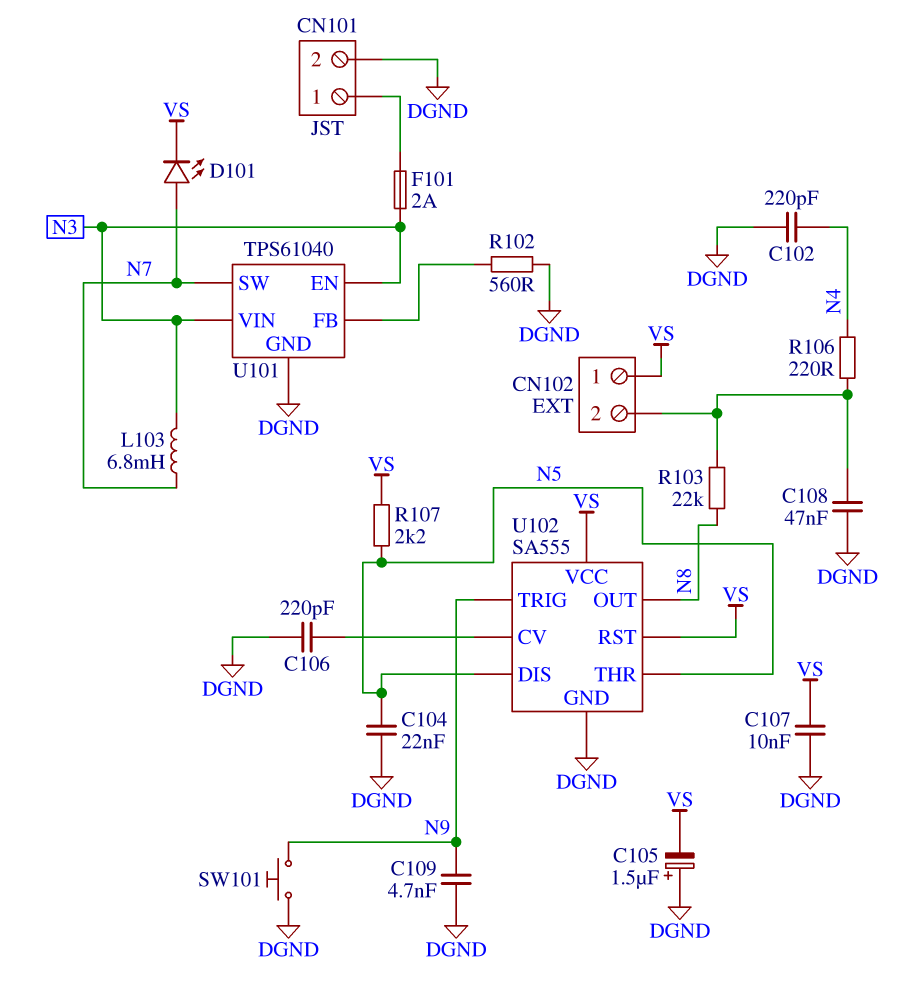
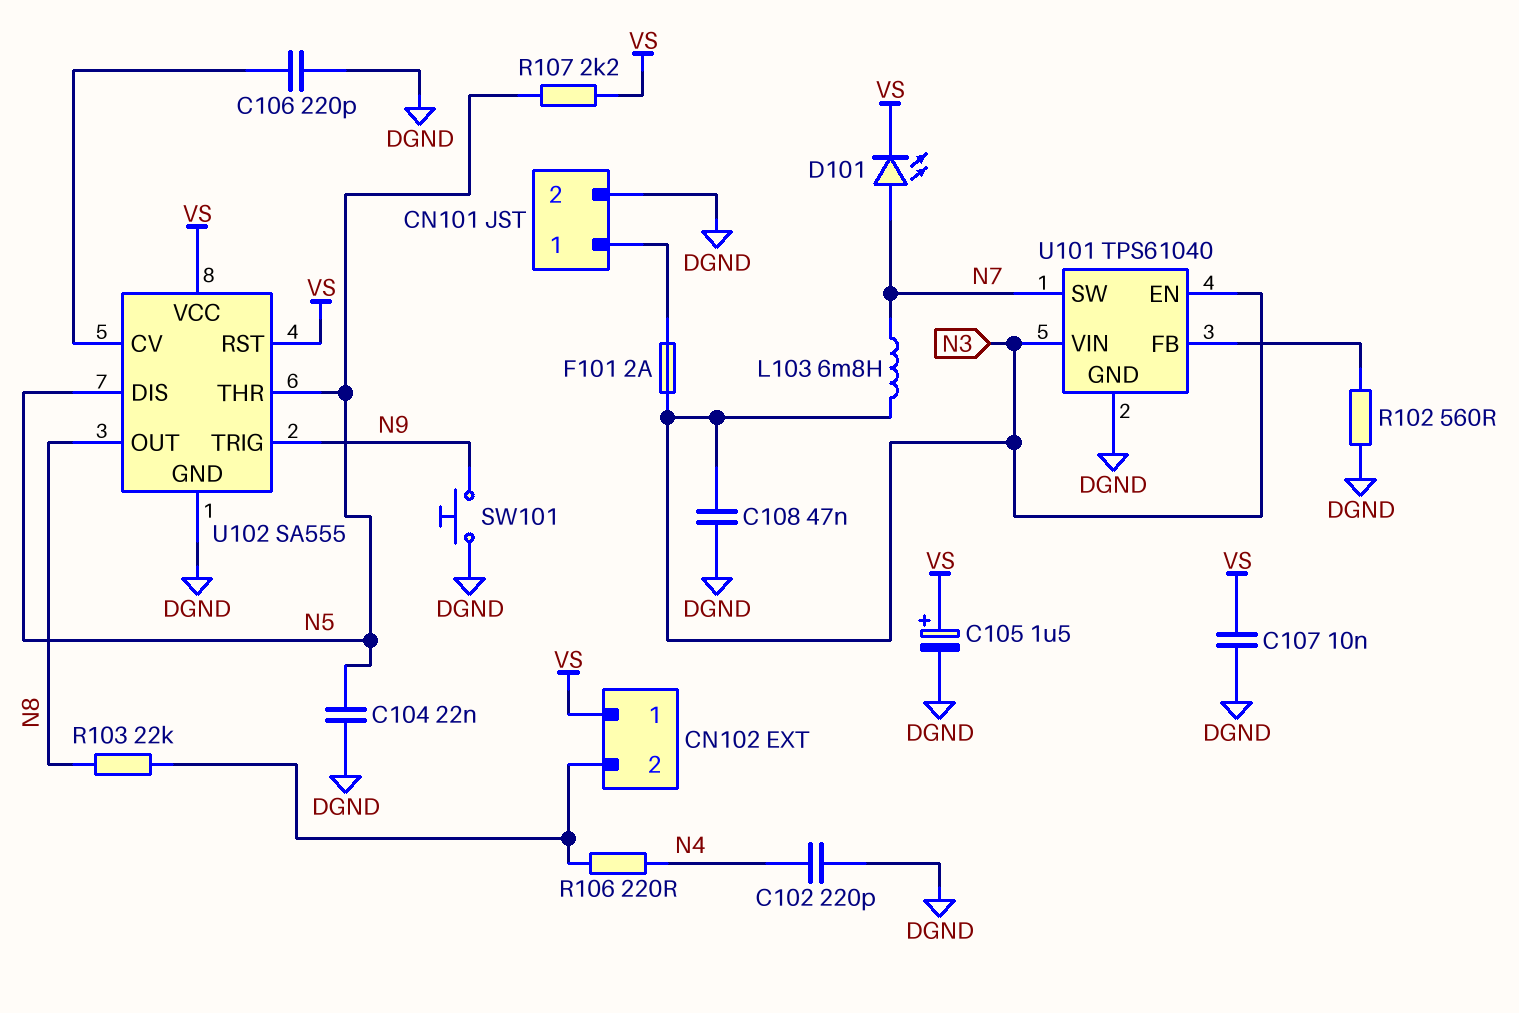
C105: 1.5uF (plus DGND, minus VS) -> 1.5uF (plus VS, minus DGND)
C108: 47nF (CN102/2, DGND) -> 47nF (DGND, N3)
C109: 4.7nF (DGND, N9) -> none

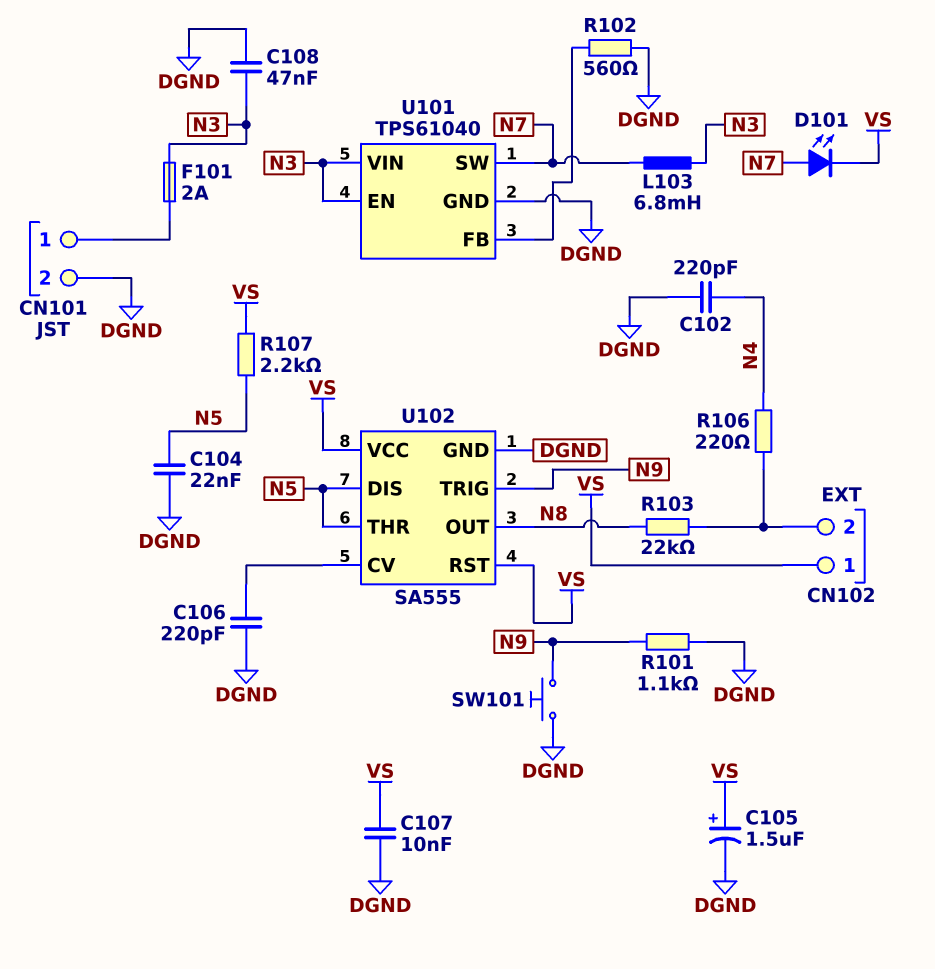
R101: none -> 1.1k (DGND, N9)

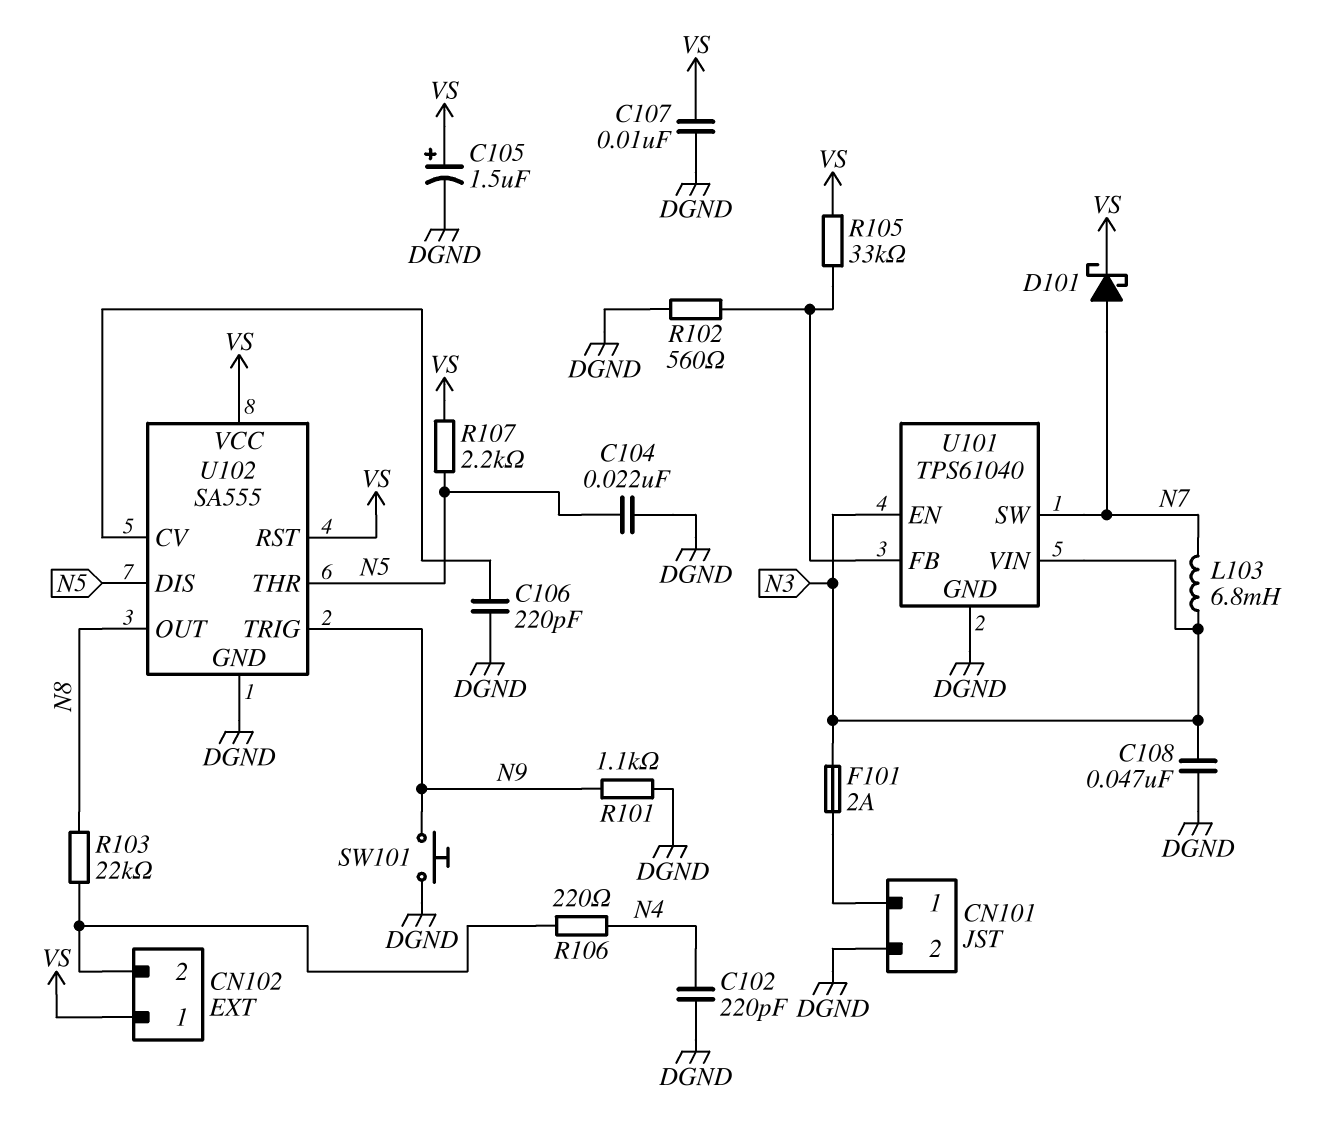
D101: LED (A N7, K VS) -> schottky (A N7, K VS)
R105: none -> 33k (U101/FB, VS)

